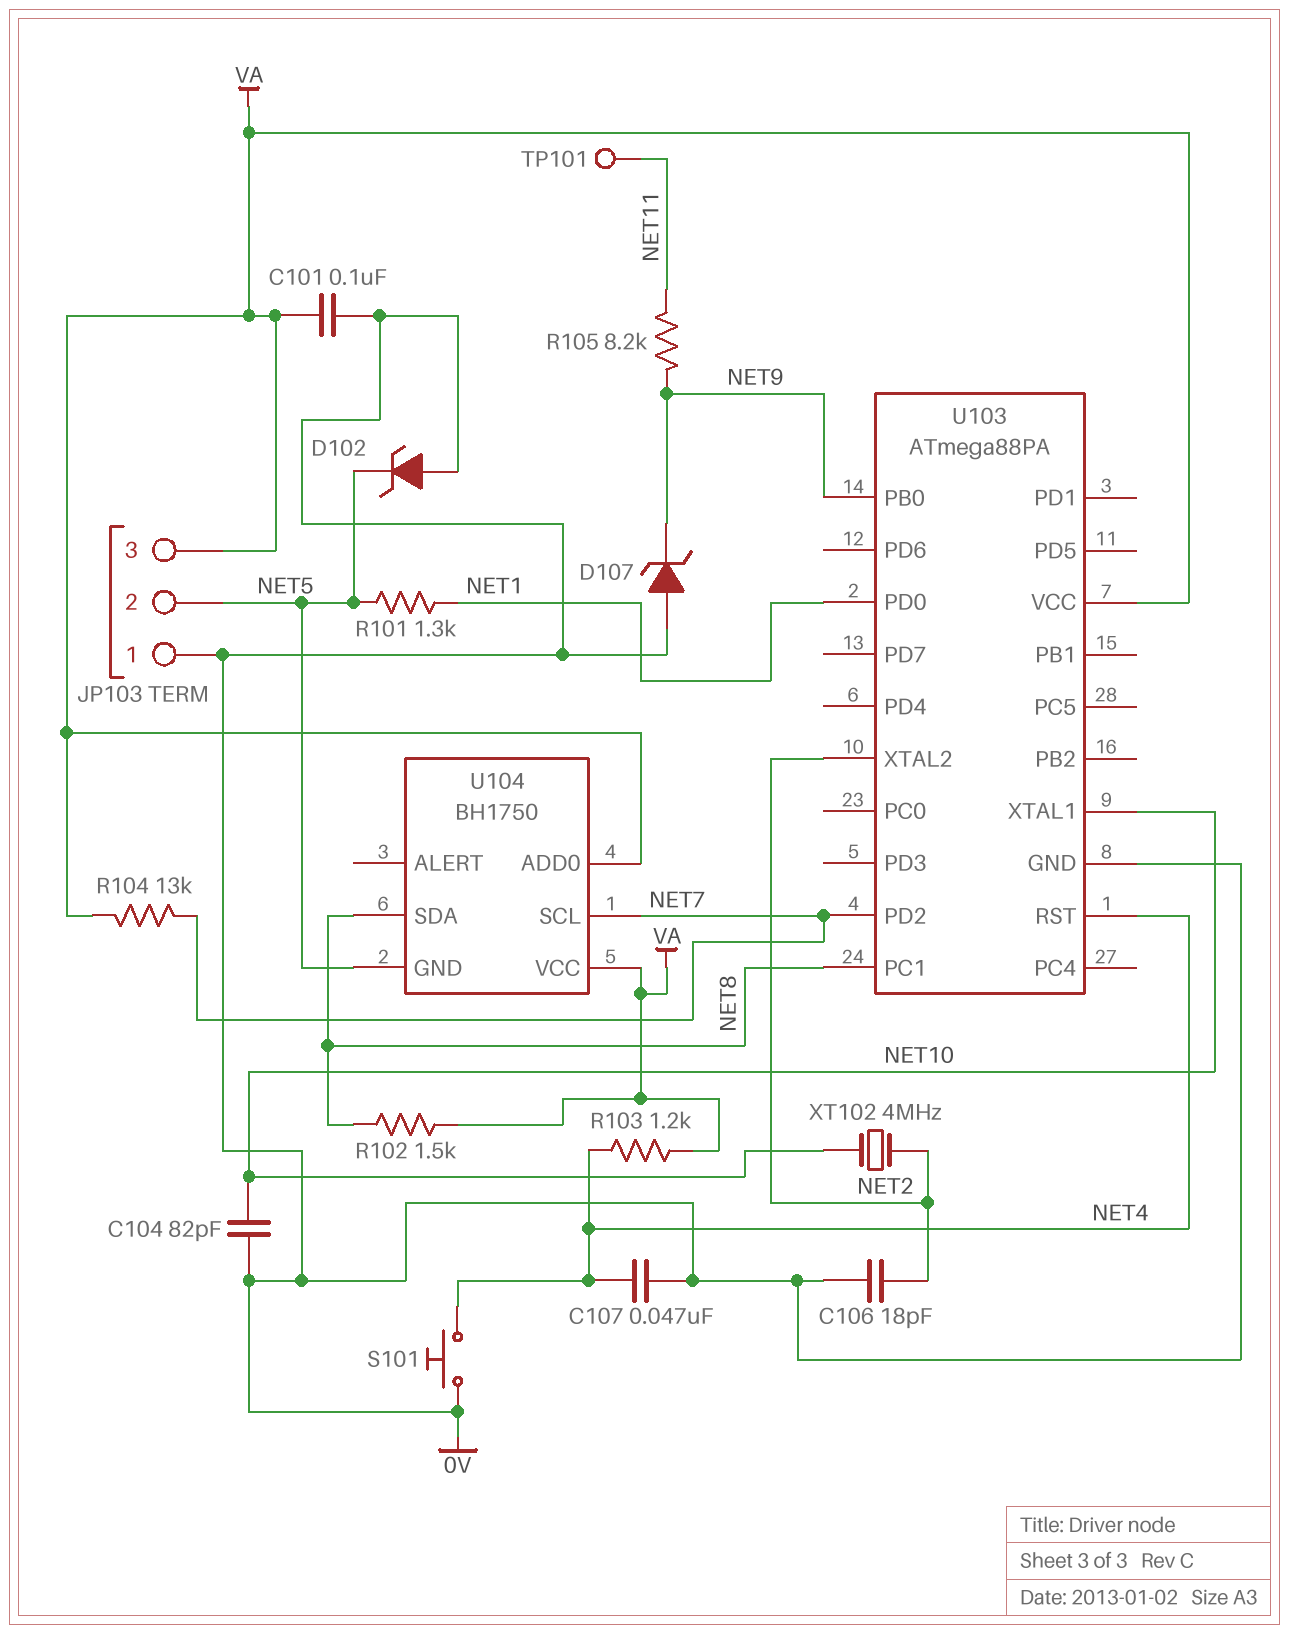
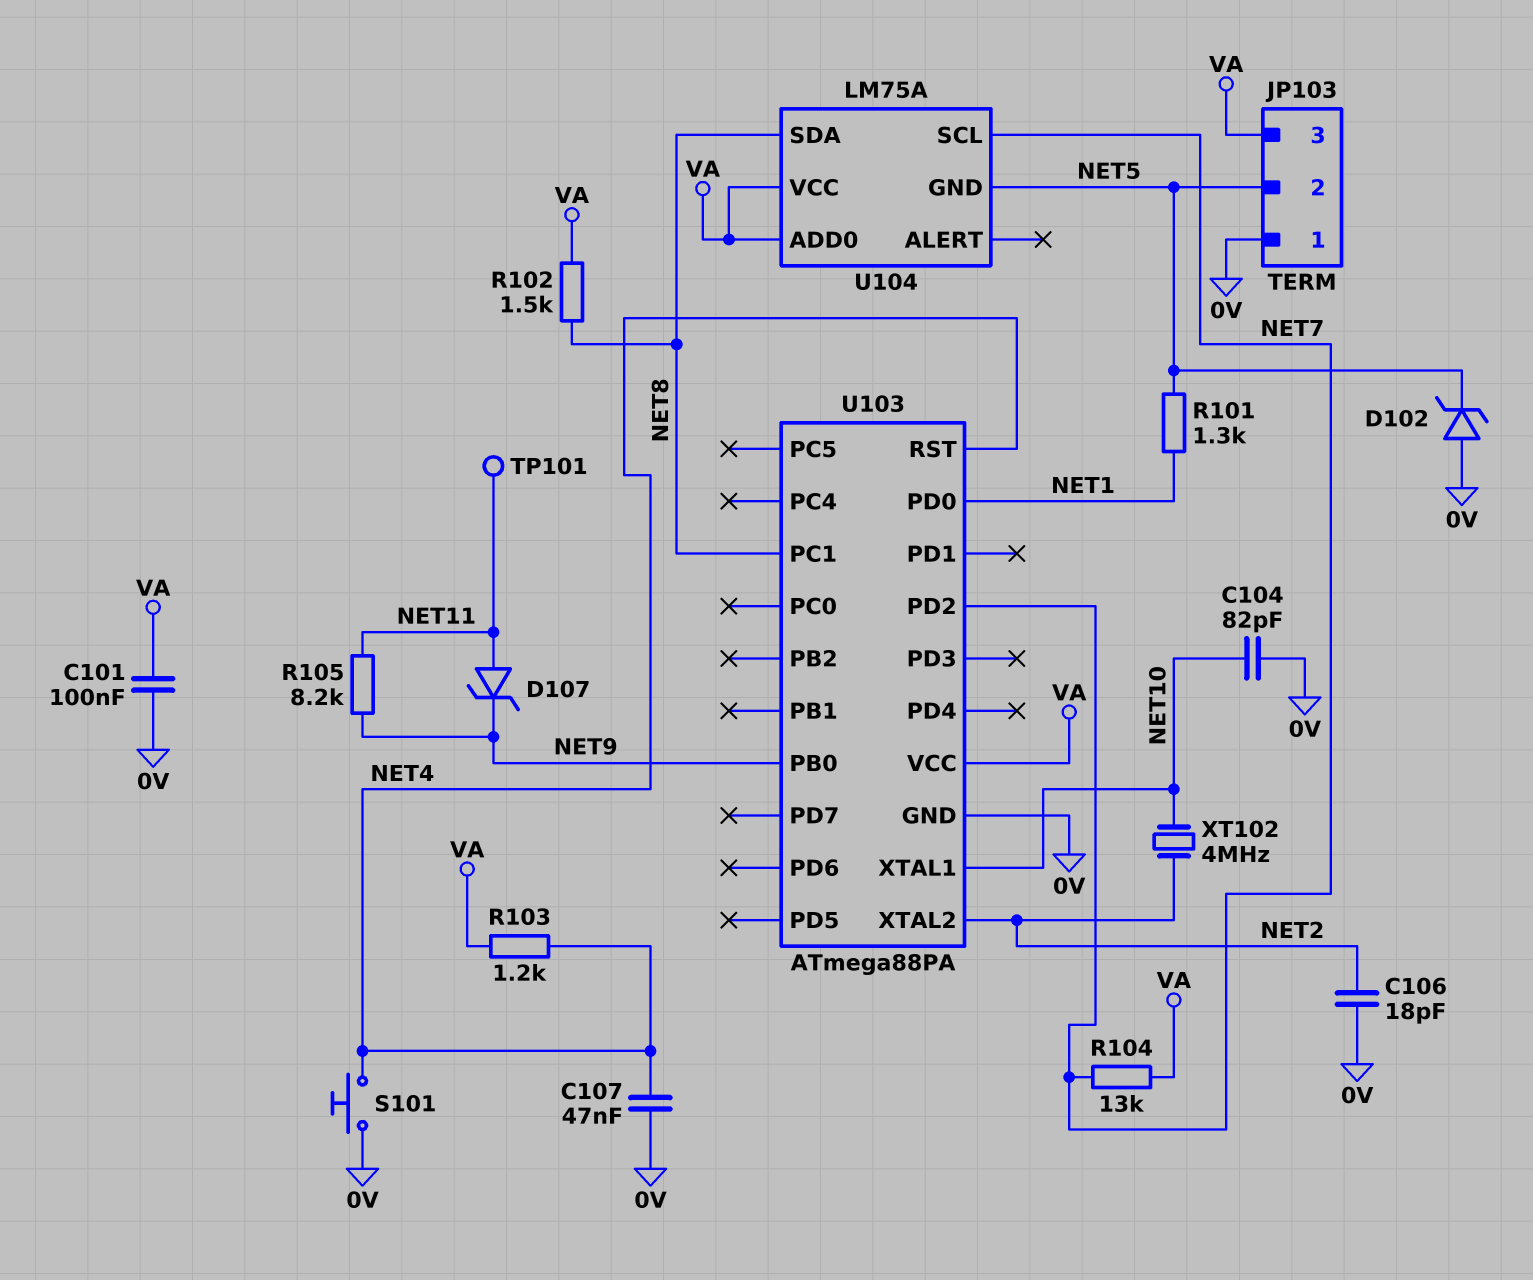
D107: zener (A 0V, K NET9) -> zener (A NET11, K NET9)
U104: BH1750 -> LM75A

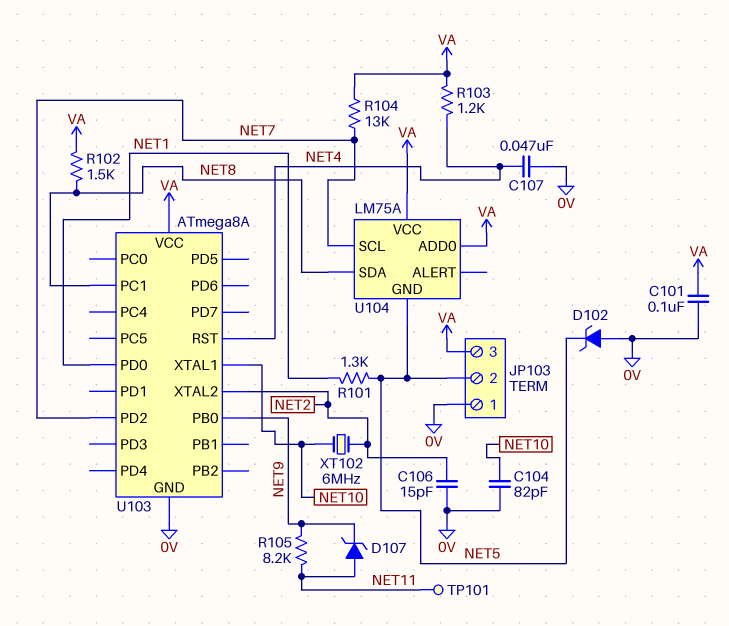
C106: 18pF (0V, NET2) -> 15pF (0V, NET2)
S101: button (0V, NET4) -> none
U103: ATmega88PA -> ATmega8A
XT102: 4MHz (NET2, NET10) -> 6MHz (NET2, NET10)

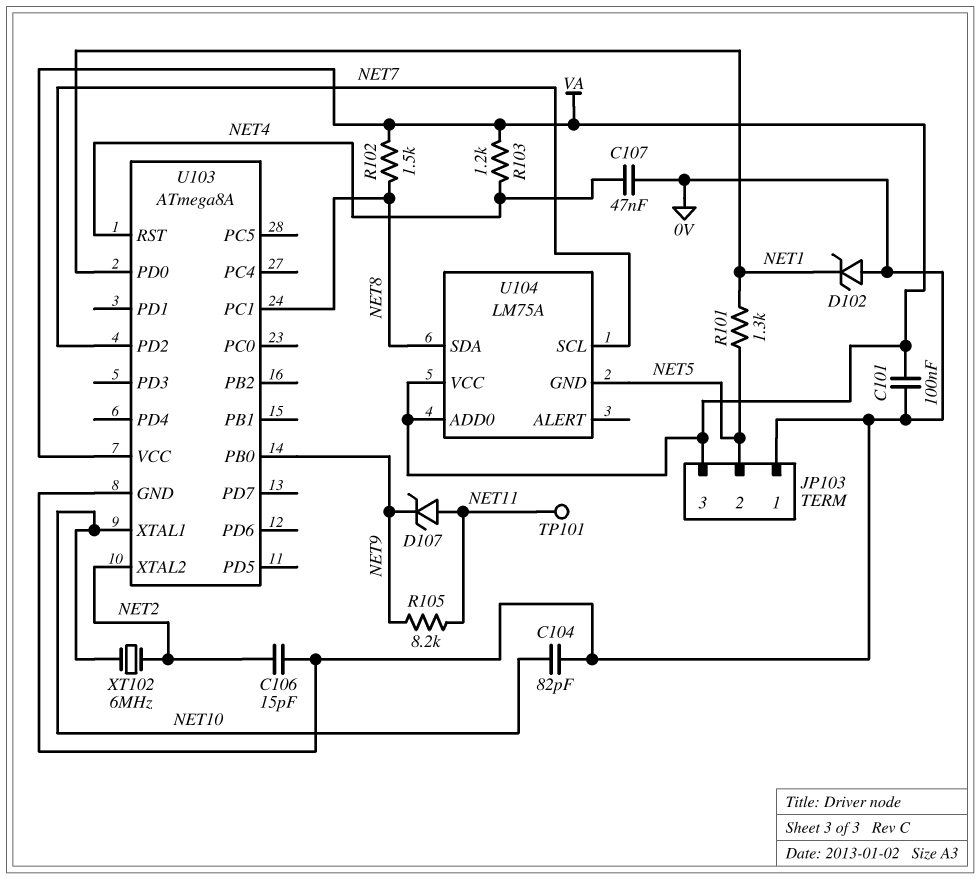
D102: zener (A 0V, K NET5) -> zener (A 0V, K NET1)
R104: 13k (NET7, VA) -> none

